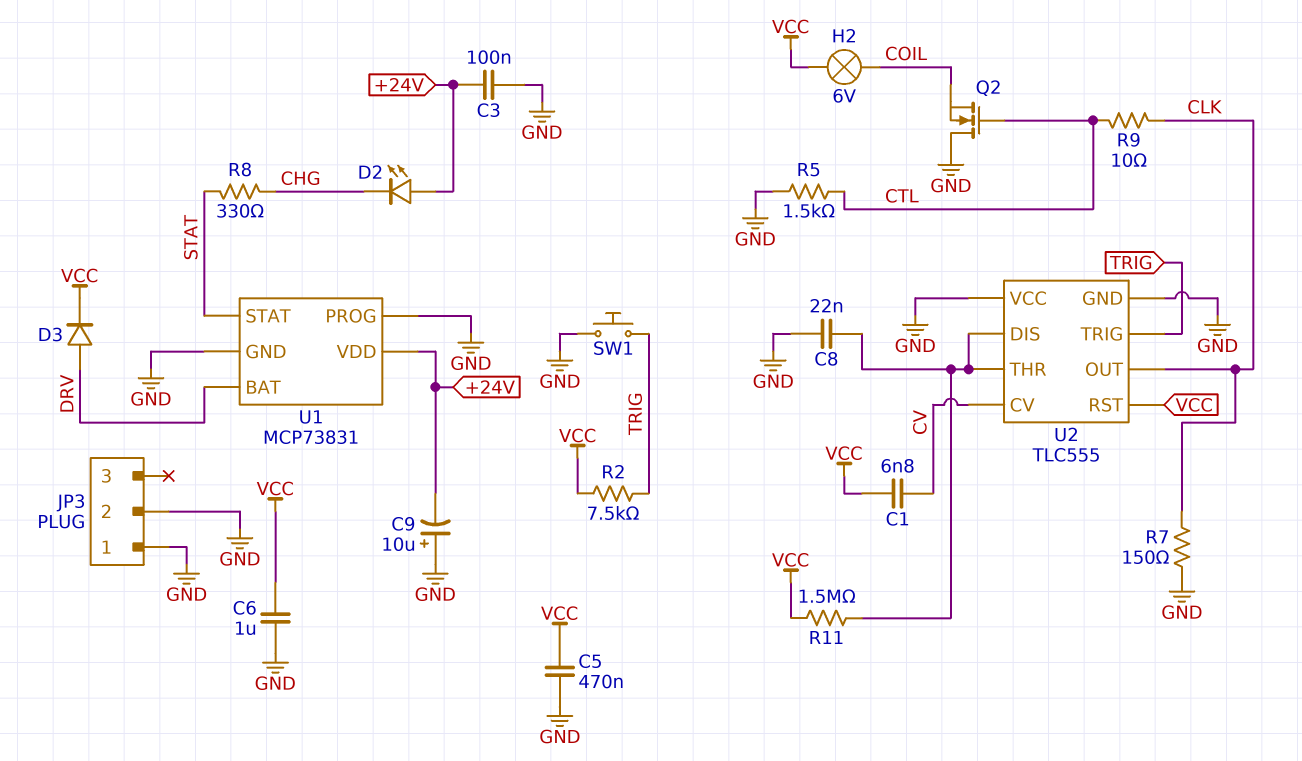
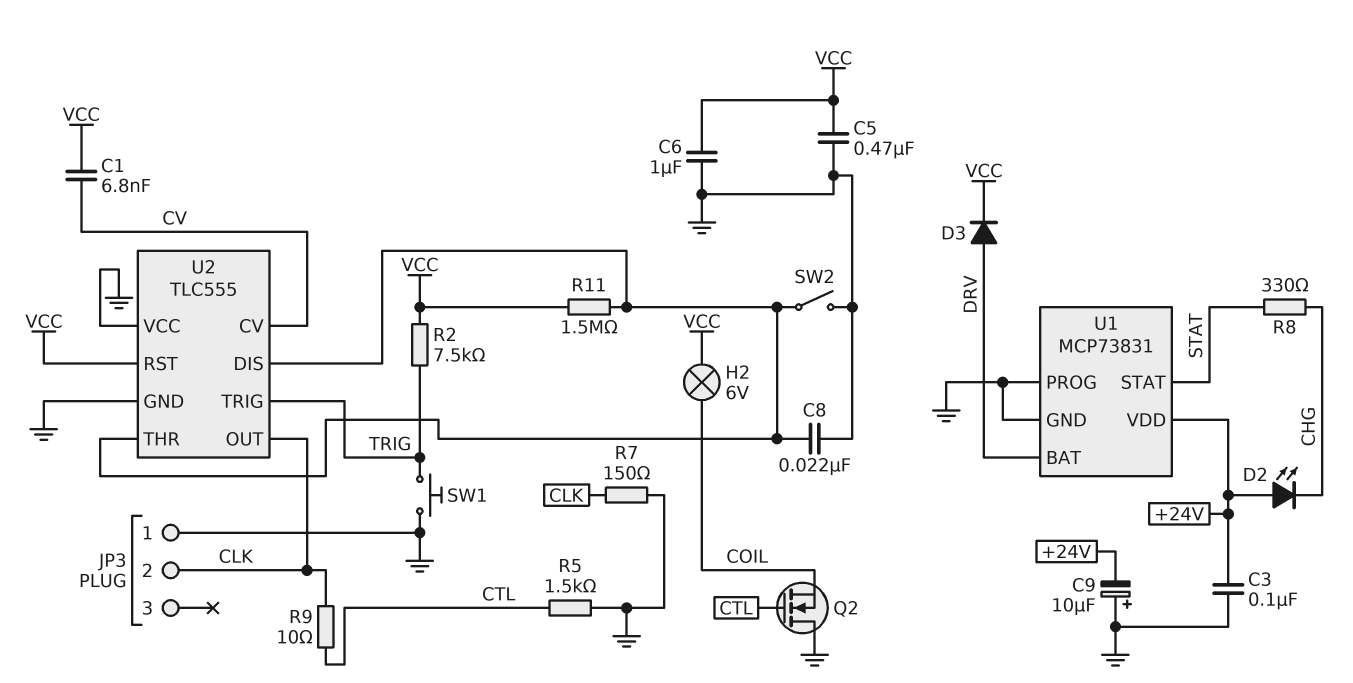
JP3 pin 2: GND -> CLK
SW2: none -> switch (GND, U2/DIS)

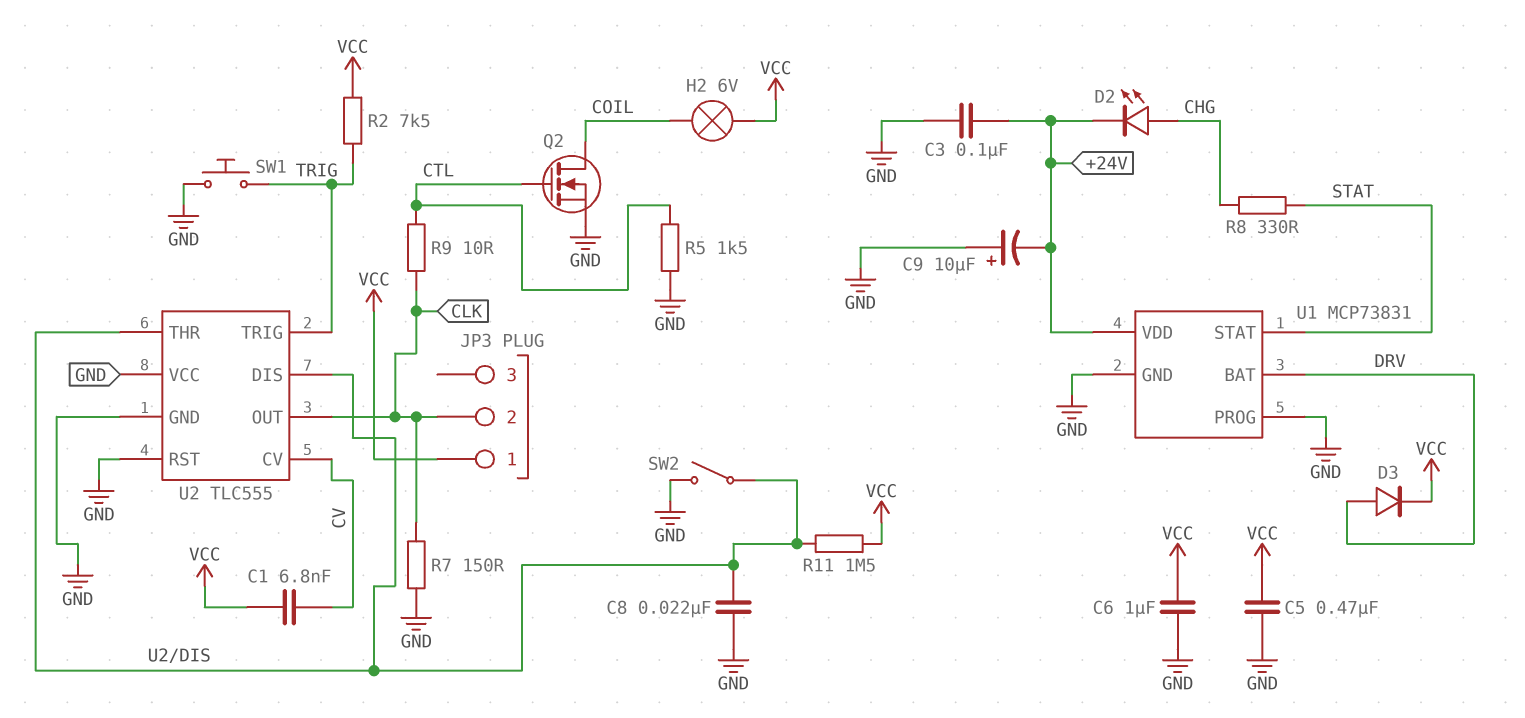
D2: LED (A +24V, K CHG) -> LED (A CHG, K +24V)
JP3 pin 1: GND -> VCC
Q2: NMOS (G CTL, D GND, S COIL) -> NMOS (G CTL, D COIL, S GND)
U2 pin RST: VCC -> GND

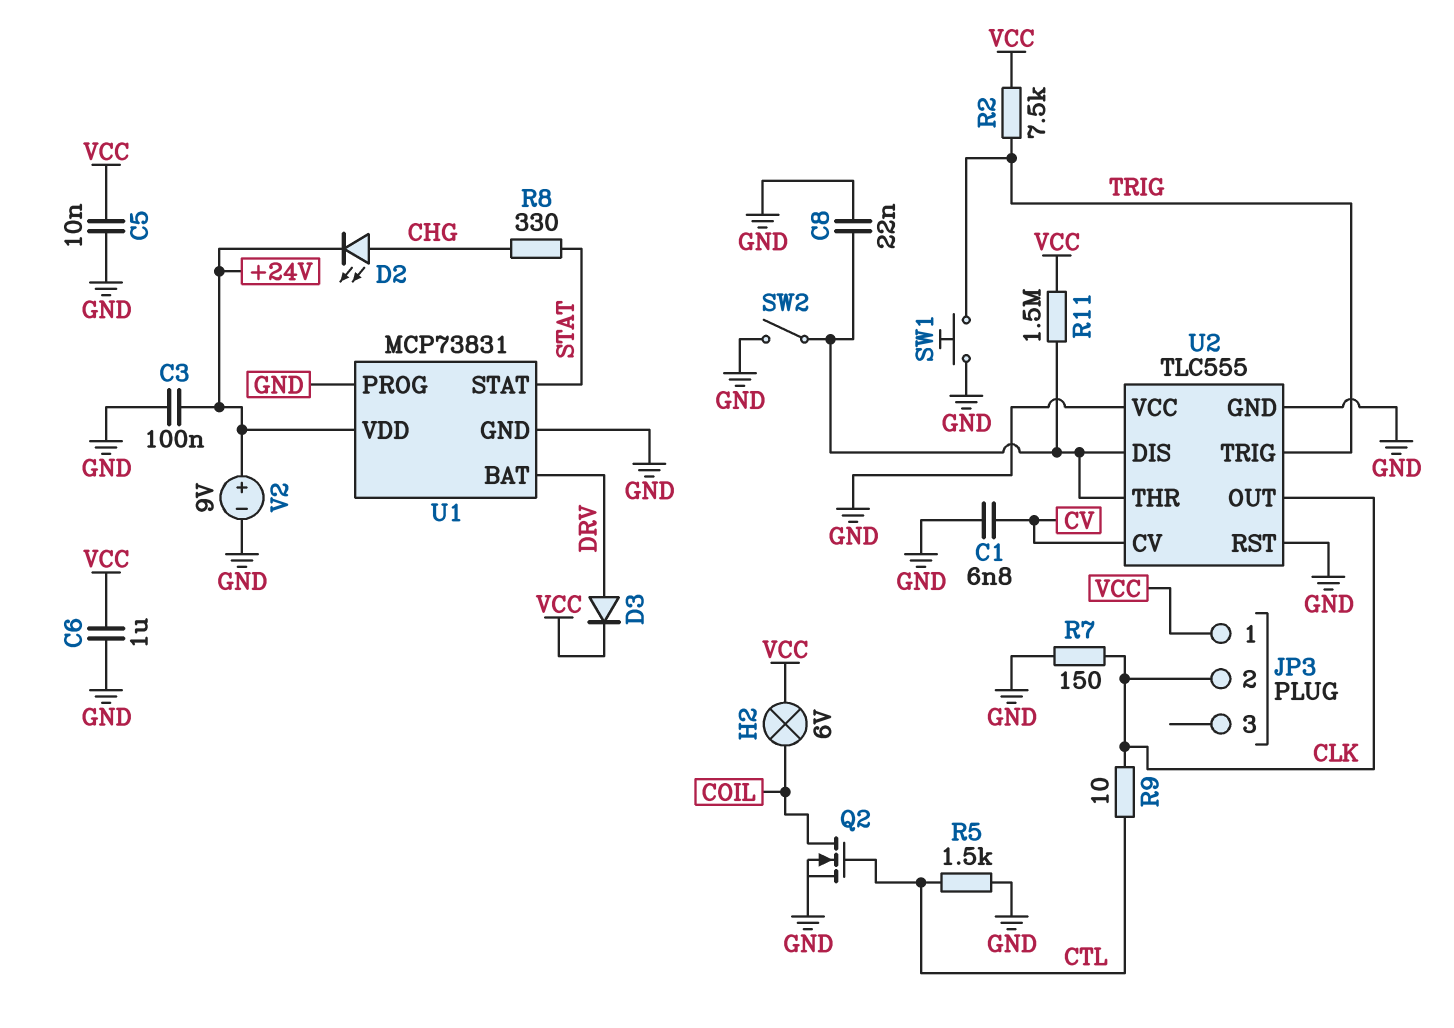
C1: 6.8nF (CV, VCC) -> 6.8nF (CV, GND)
C5: 470nF (GND, VCC) -> 10nF (GND, VCC)
C9: 10uF (plus GND, minus +24V) -> none
V2: none -> 9V (plus +24V, minus GND)

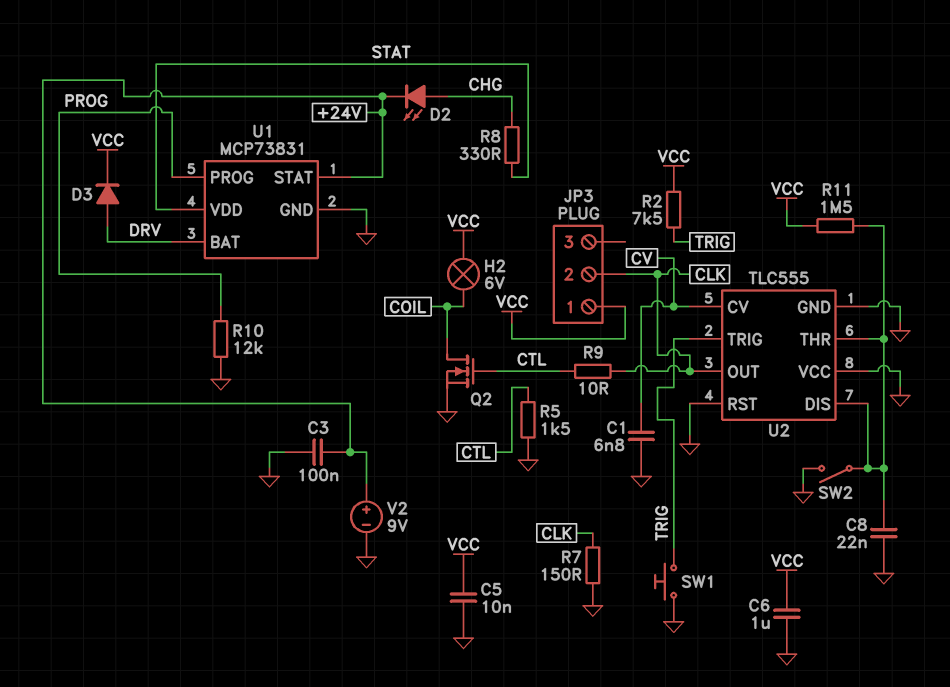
R10: none -> 12k (GND, PROG)
U1 pin PROG: GND -> PROG
U1 pin STAT: STAT -> +24V
U1 pin VDD: +24V -> STAT

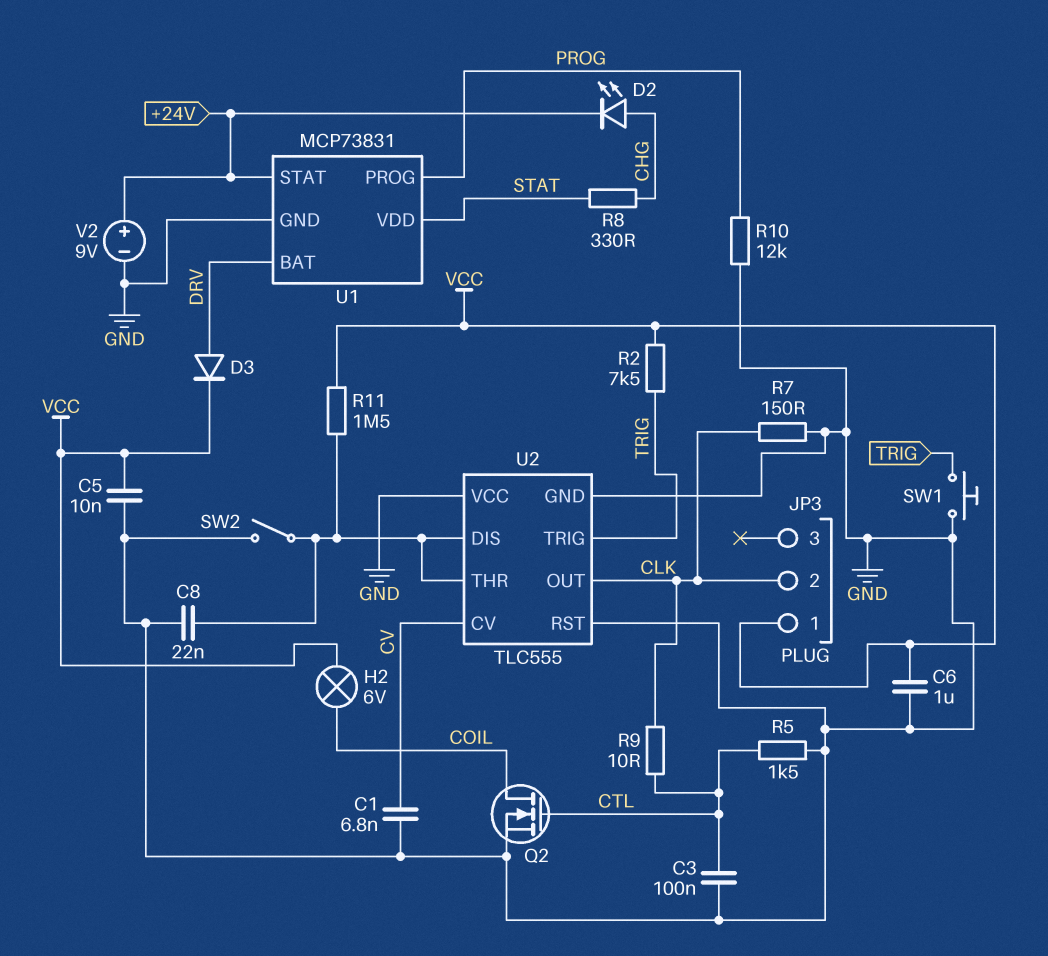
C3: 100nF (+24V, GND) -> 100nF (CTL, GND)

